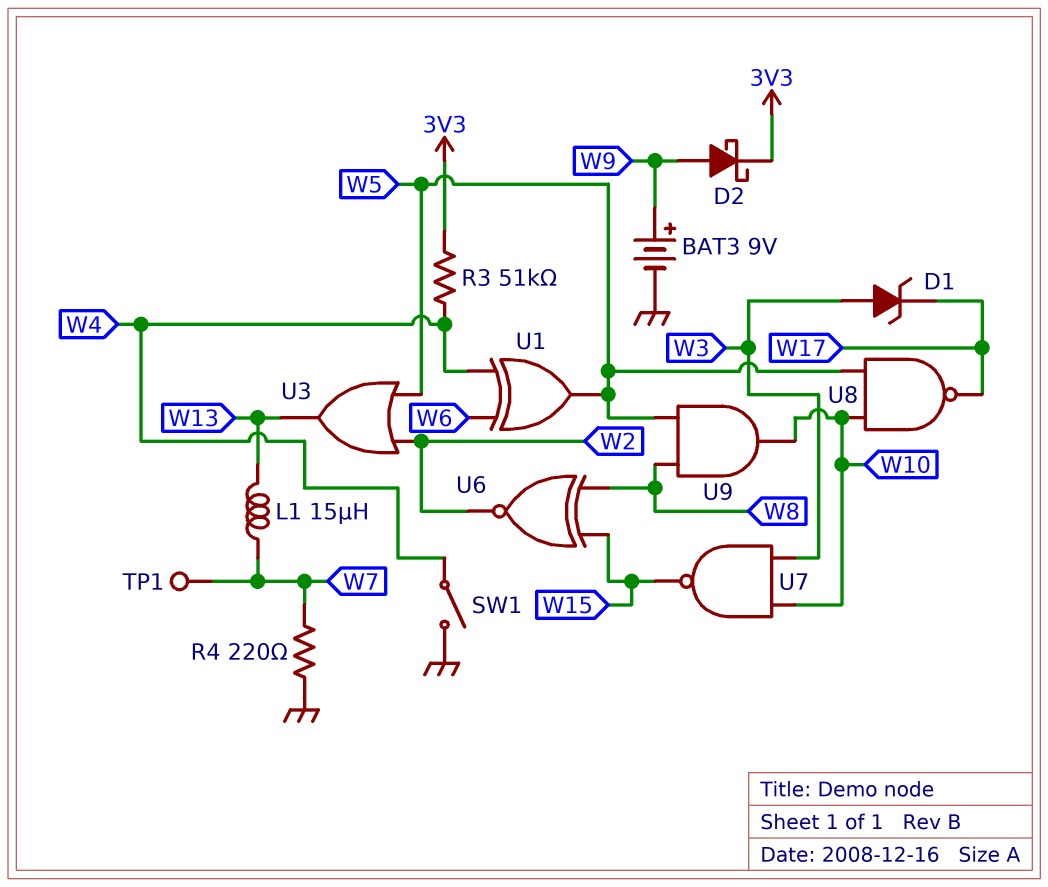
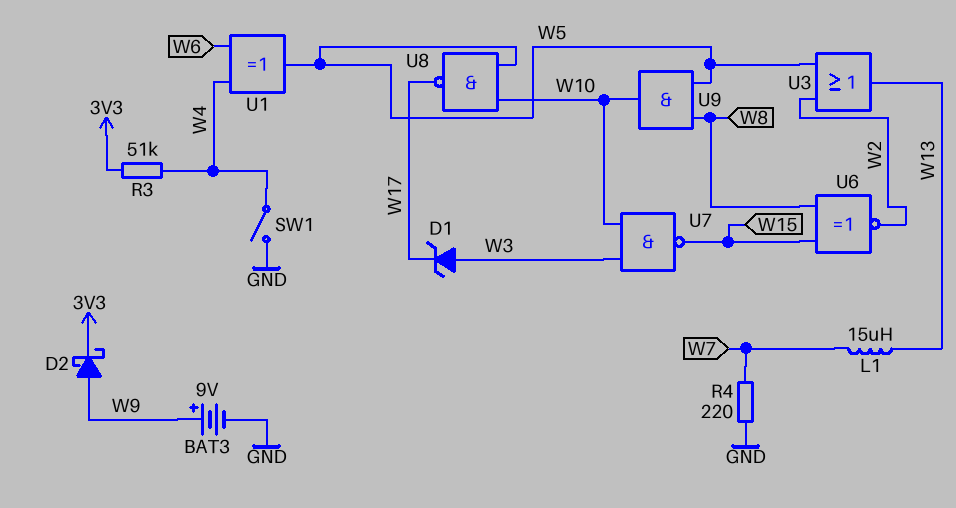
TP1: test point (W7) -> none

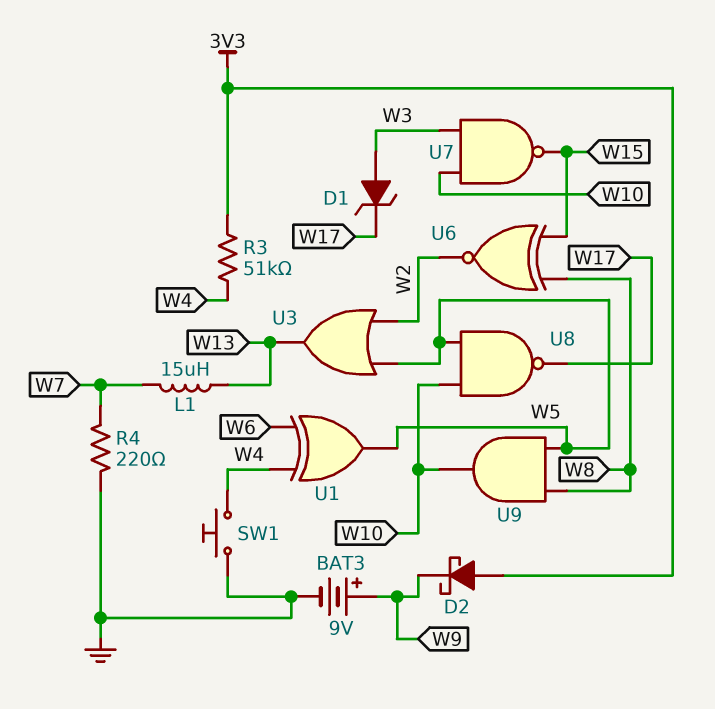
D2: schottky (A W9, K 3V3) -> schottky (A 3V3, K W9)
SW1: switch (GND, W4) -> button (GND, W4)

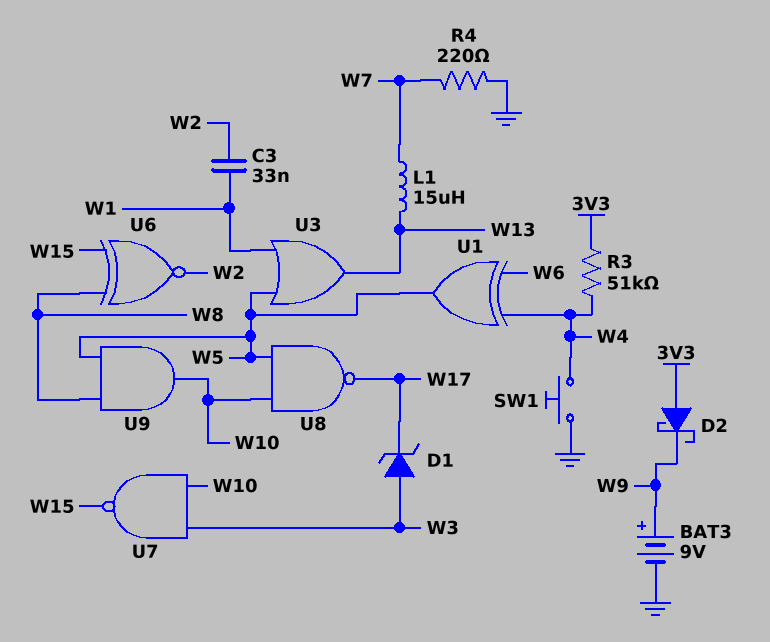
C3: none -> 33nF (W1, W2)
U3: OR (in W2, in W5, out W13) -> OR (in W1, in W5, out W13)

